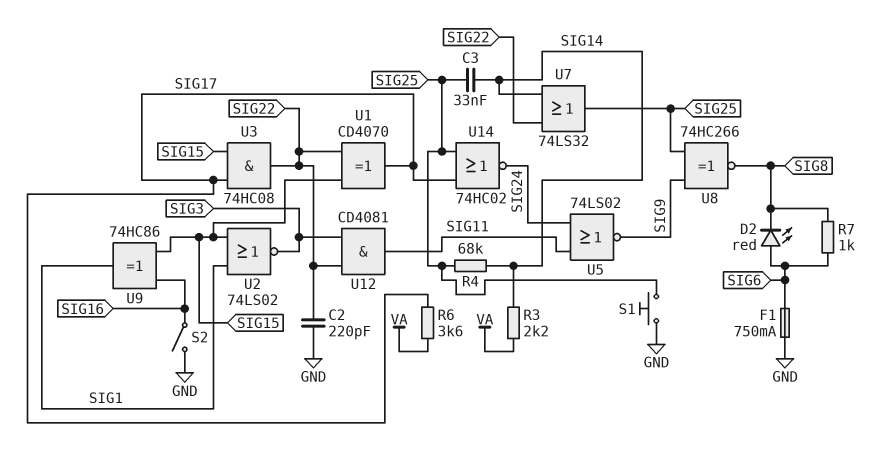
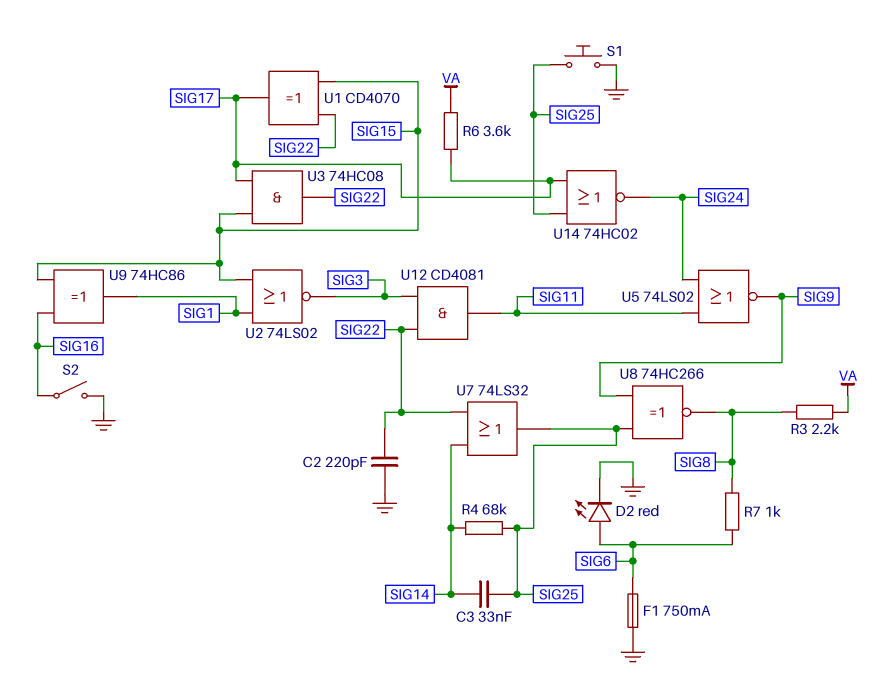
D2: LED red (A SIG6, K SIG8) -> LED red (A SIG6, K GND)
R3: 2.2k (SIG14, VA) -> 2.2k (SIG8, VA)

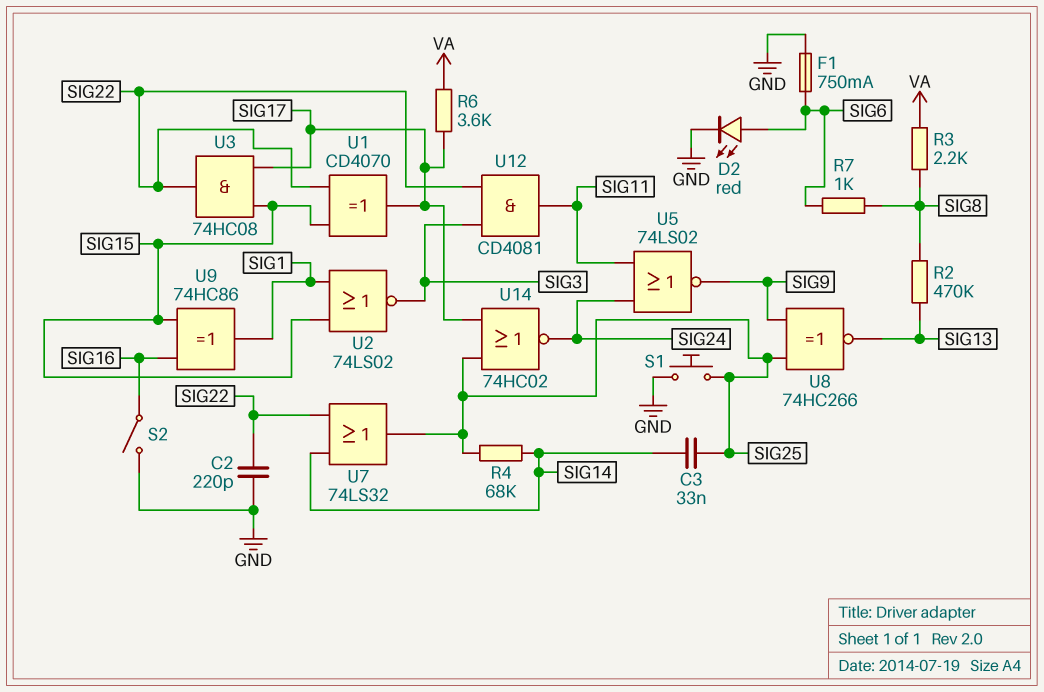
R2: none -> 470k (SIG8, SIG13)
U8: XNOR 74HC266 (in SIG9, in SIG25, out SIG8) -> XNOR 74HC266 (in SIG9, in SIG25, out SIG13)

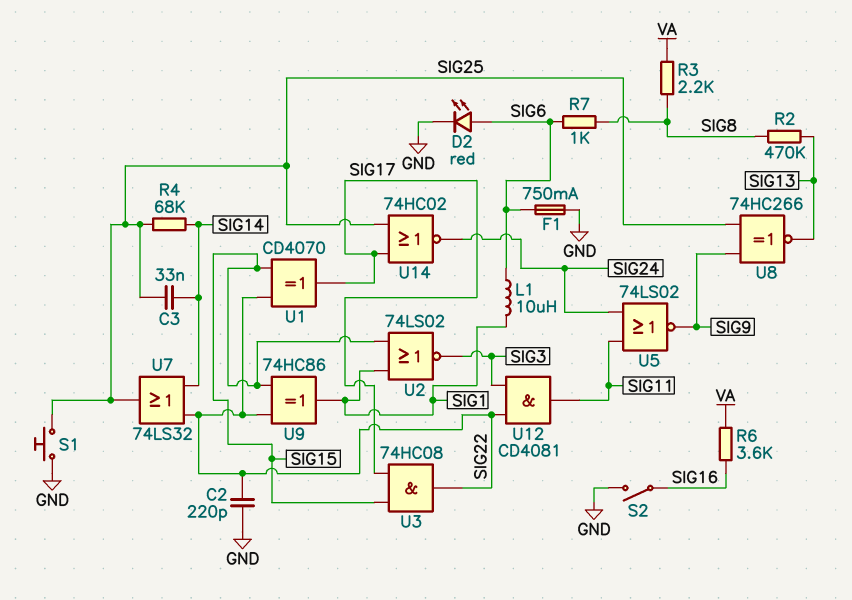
L1: none -> 10uH (SIG1, SIG6)
R6: 3.6k (SIG17, VA) -> 3.6k (SIG16, VA)
U9: XOR 74HC86 (in SIG15, in SIG16, out SIG1) -> XOR 74HC86 (in SIG15, in SIG22, out SIG1)

